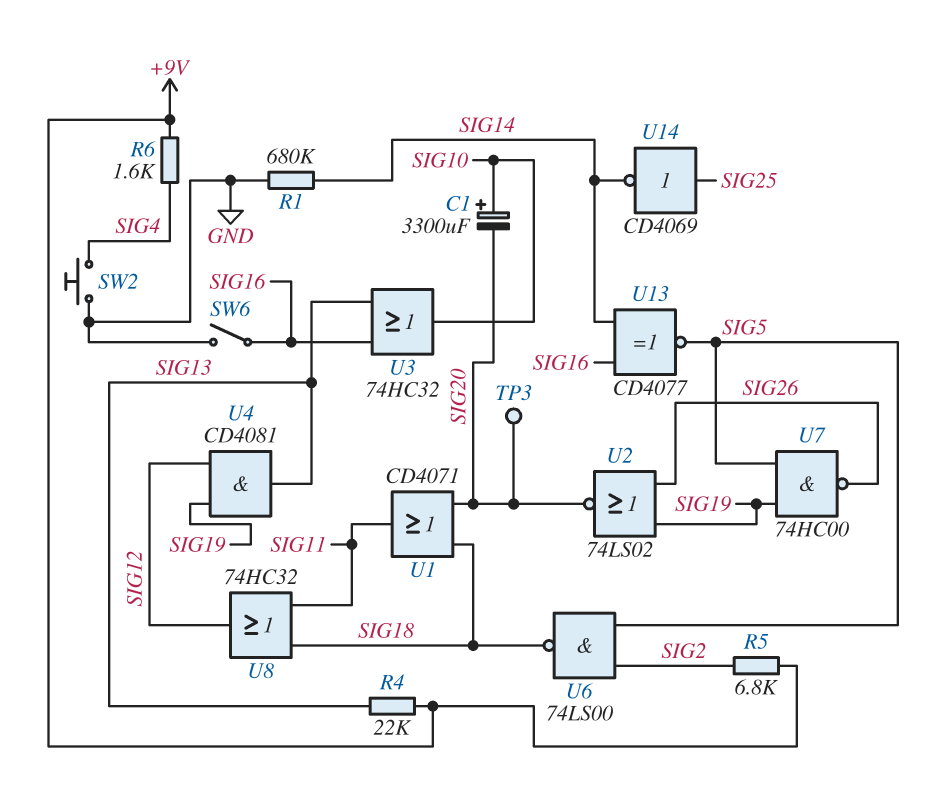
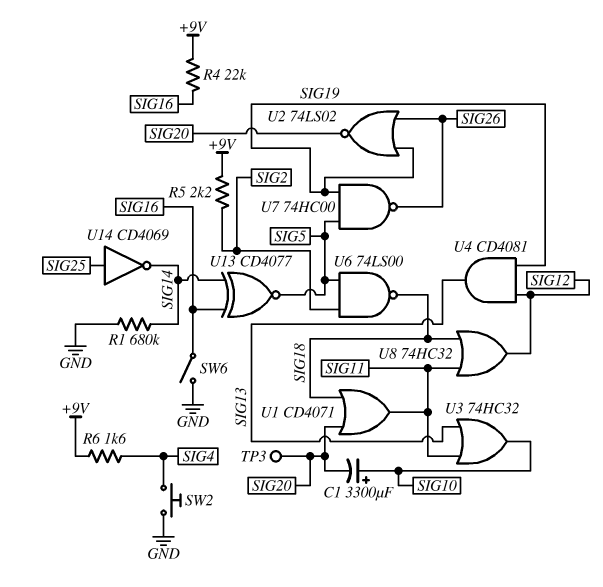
R4: 22k (+9V, SIG13) -> 22k (+9V, SIG16)
R5: 6.8k (+9V, SIG2) -> 2.2k (+9V, SIG2)
U3: OR 74HC32 (in SIG13, in SIG16, out SIG10) -> OR 74HC32 (in SIG11, in SIG13, out SIG10)

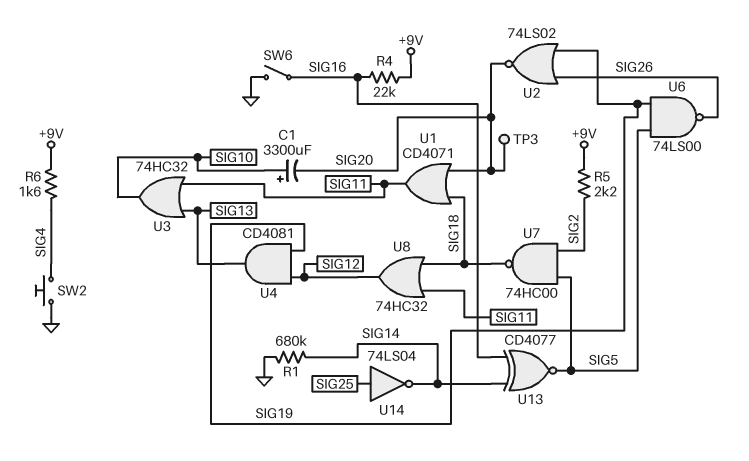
U6: NAND 74LS00 (in SIG2, in SIG5, out SIG18) -> NAND 74LS00 (in SIG5, in SIG19, out SIG26)
U7: NAND 74HC00 (in SIG5, in SIG19, out SIG26) -> NAND 74HC00 (in SIG2, in SIG5, out SIG18)
U14: NOT CD4069 (in SIG25, out SIG14) -> NOT 74LS04 (in SIG25, out SIG14)

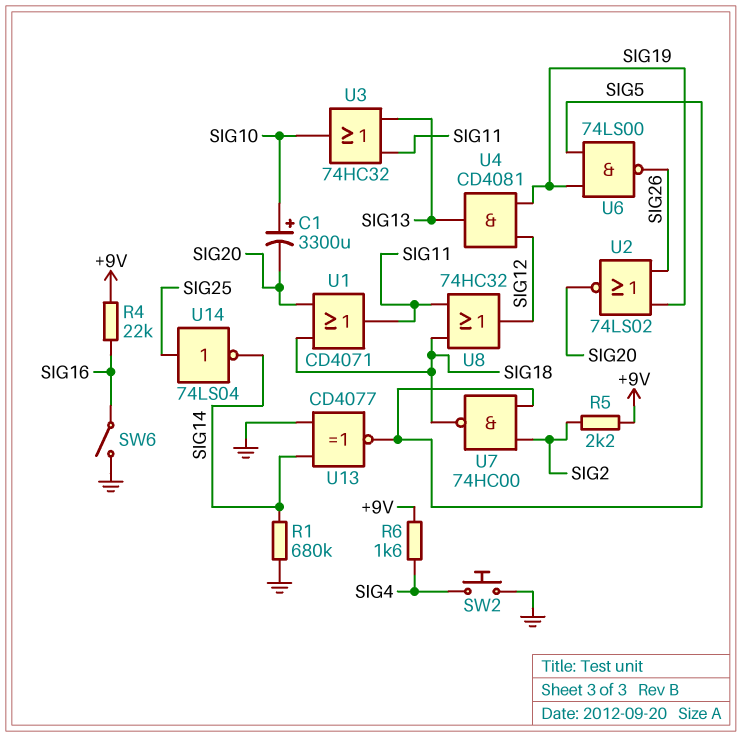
TP3: test point (SIG20) -> none
U13: XNOR CD4077 (in SIG14, in SIG16, out SIG5) -> XNOR CD4077 (in GND, in SIG14, out SIG5)

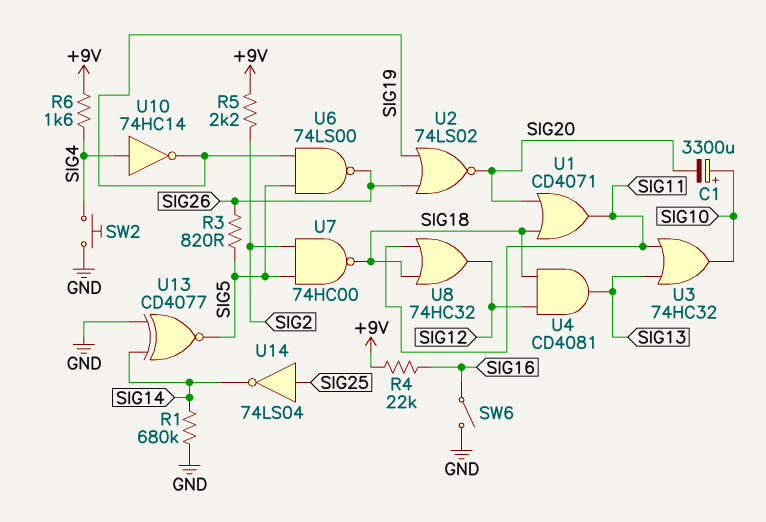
R3: none -> 820 (SIG5, SIG26)
U4: AND CD4081 (in SIG12, in SIG19, out SIG13) -> AND CD4081 (in SIG12, in SIG18, out SIG13)
U10: none -> NOT 74HC14 (in SIG4, out SIG19)

